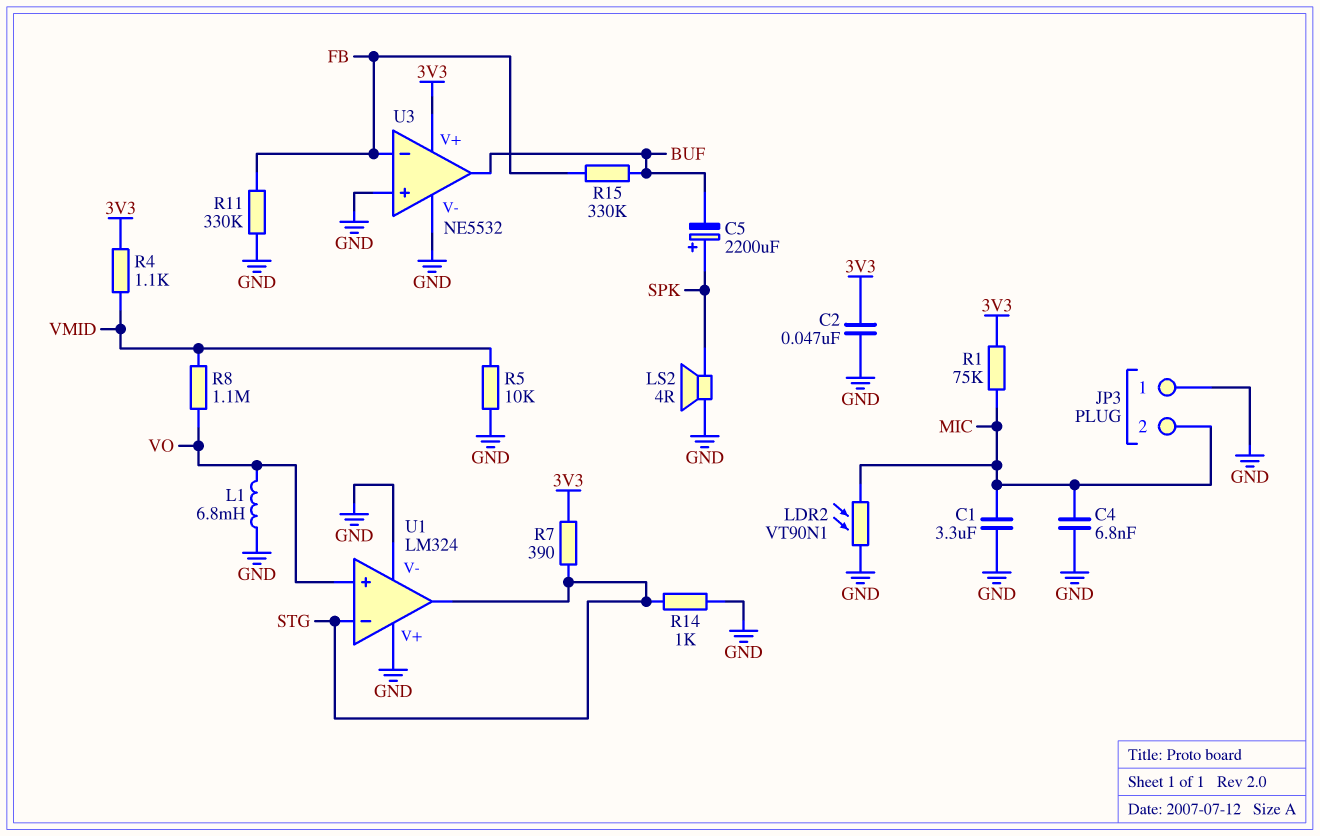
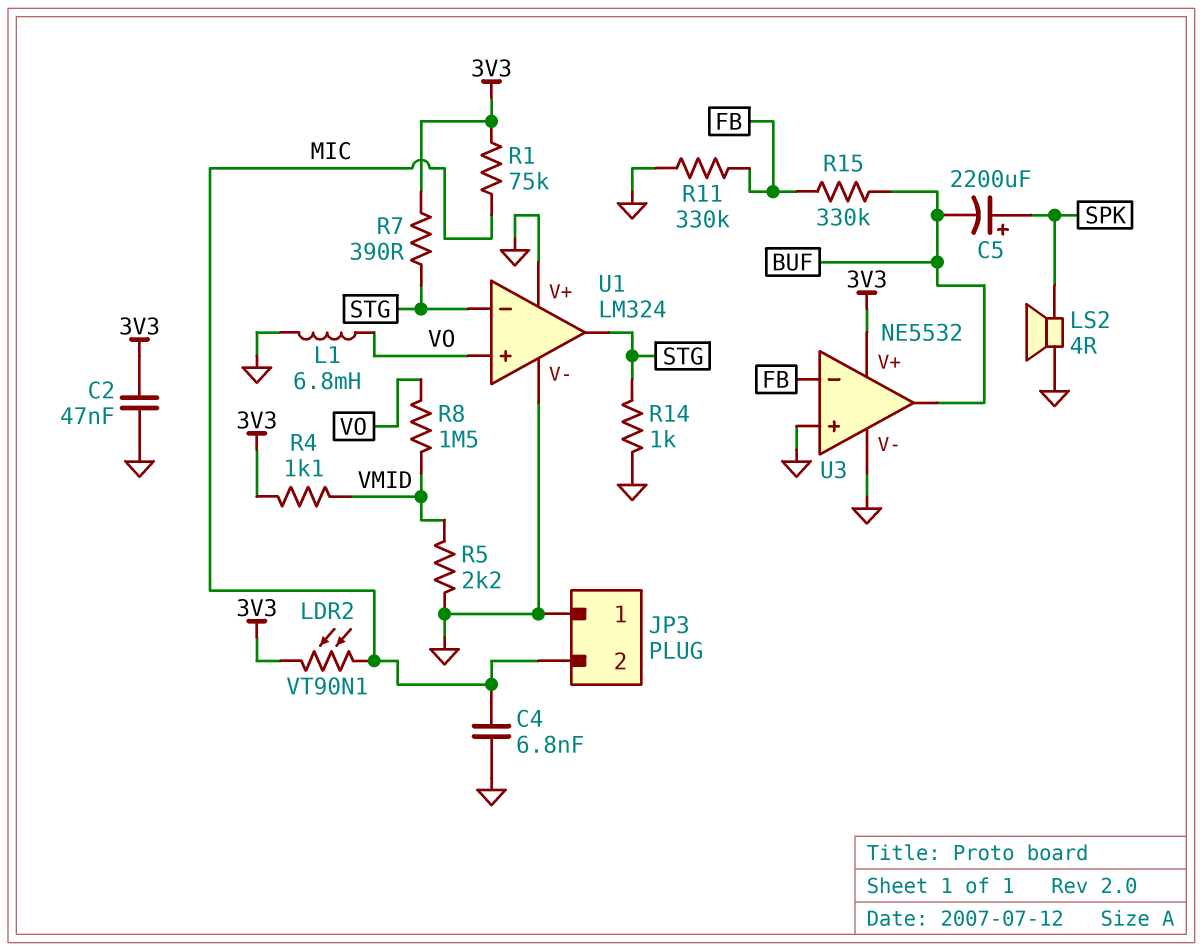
C1: 3.3uF (GND, MIC) -> none
LDR2: VT90N1 (GND, MIC) -> VT90N1 (3V3, MIC)
R5: 10k (GND, VMID) -> 2.2k (GND, VMID)
R8: 1.1M (VMID, VO) -> 1.5M (VMID, VO)

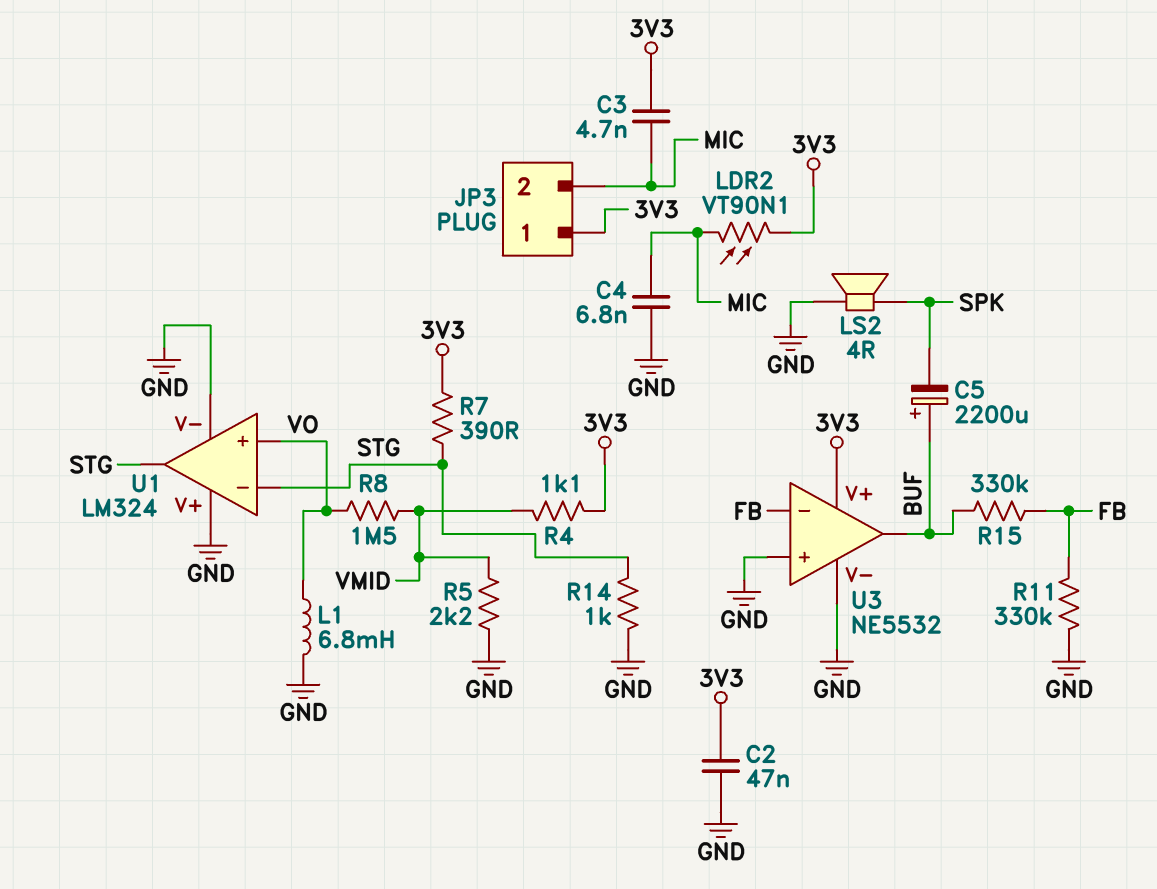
C3: none -> 4.7nF (3V3, MIC)
C5: 2200uF (plus SPK, minus BUF) -> 2200uF (plus BUF, minus SPK)
JP3 pin 1: GND -> 3V3
R1: 75k (3V3, MIC) -> none

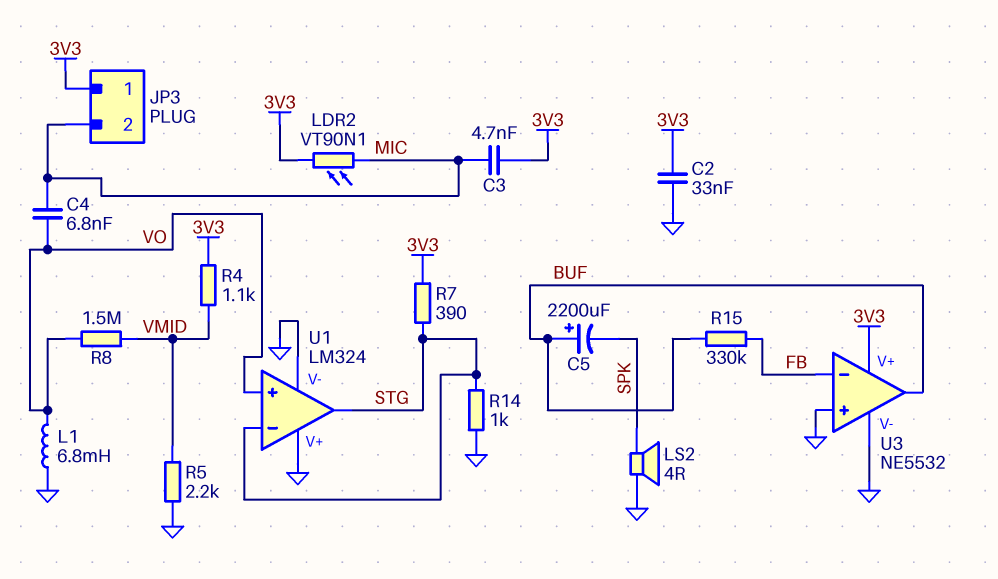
C2: 47nF (3V3, GND) -> 33nF (3V3, GND)
C4: 6.8nF (GND, MIC) -> 6.8nF (MIC, VO)
R11: 330k (FB, GND) -> none

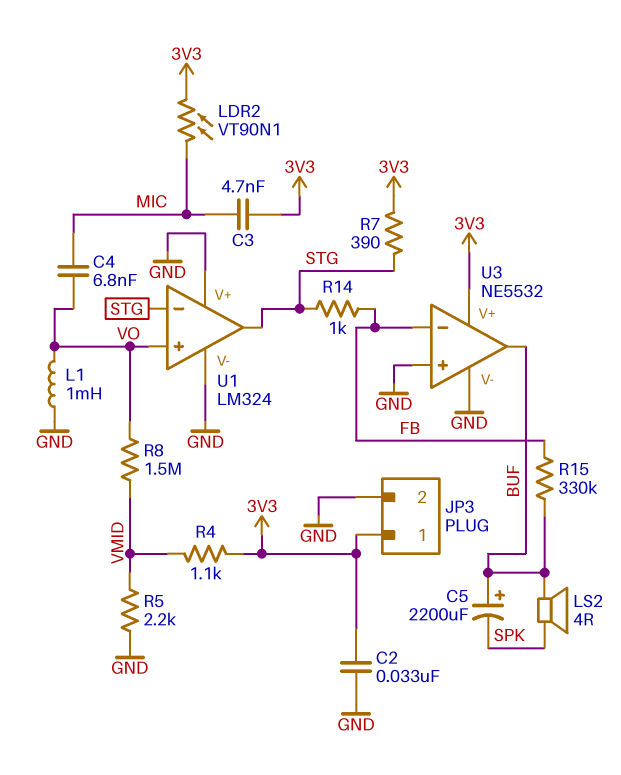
JP3 pin 2: MIC -> GND
L1: 6.8mH (GND, VO) -> 1mH (GND, VO)
LS2: speaker 4R (GND, SPK) -> speaker 4R (BUF, SPK)
R14: 1k (GND, STG) -> 1k (FB, STG)

